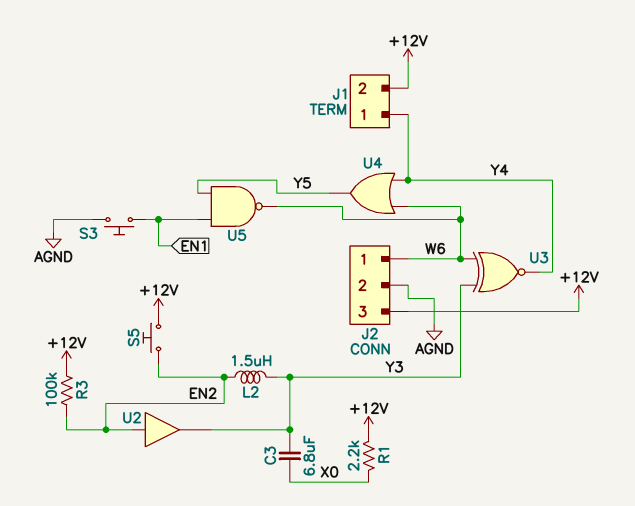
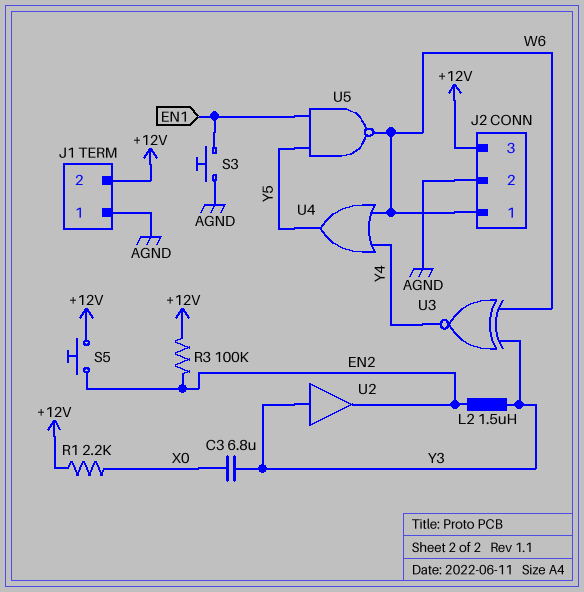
J1 pin 1: Y4 -> AGND
U2: buffer (in EN2, out Y3) -> buffer (in Y3, out EN2)

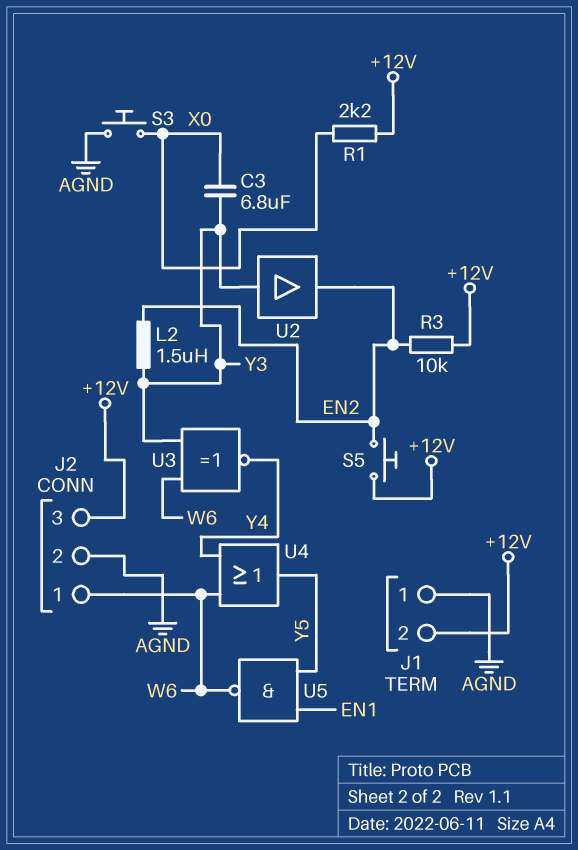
R3: 100k (+12V, EN2) -> 10k (+12V, EN2)
S3: button (AGND, EN1) -> button (AGND, X0)

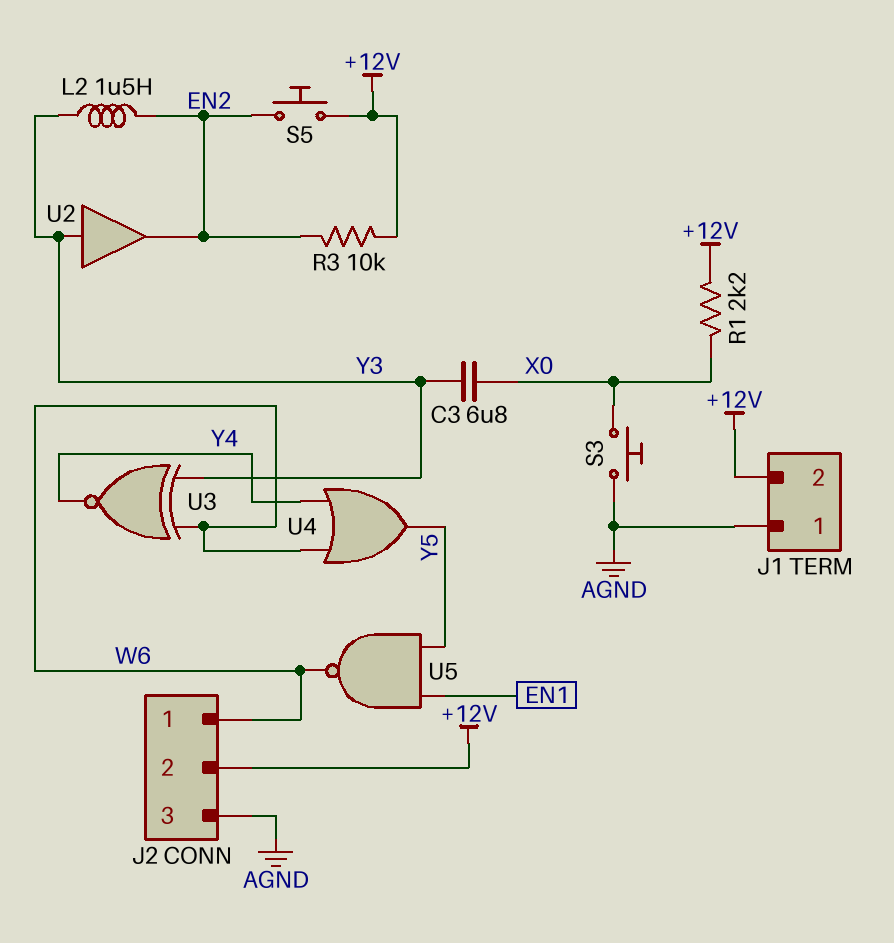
J2 pin 2: AGND -> +12V
J2 pin 3: +12V -> AGND

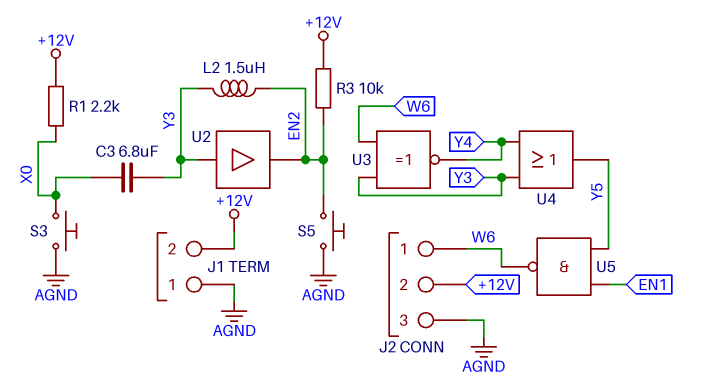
S5: button (+12V, EN2) -> button (AGND, EN2)
U4: OR (in W6, in Y4, out Y5) -> OR (in Y3, in Y4, out Y5)

